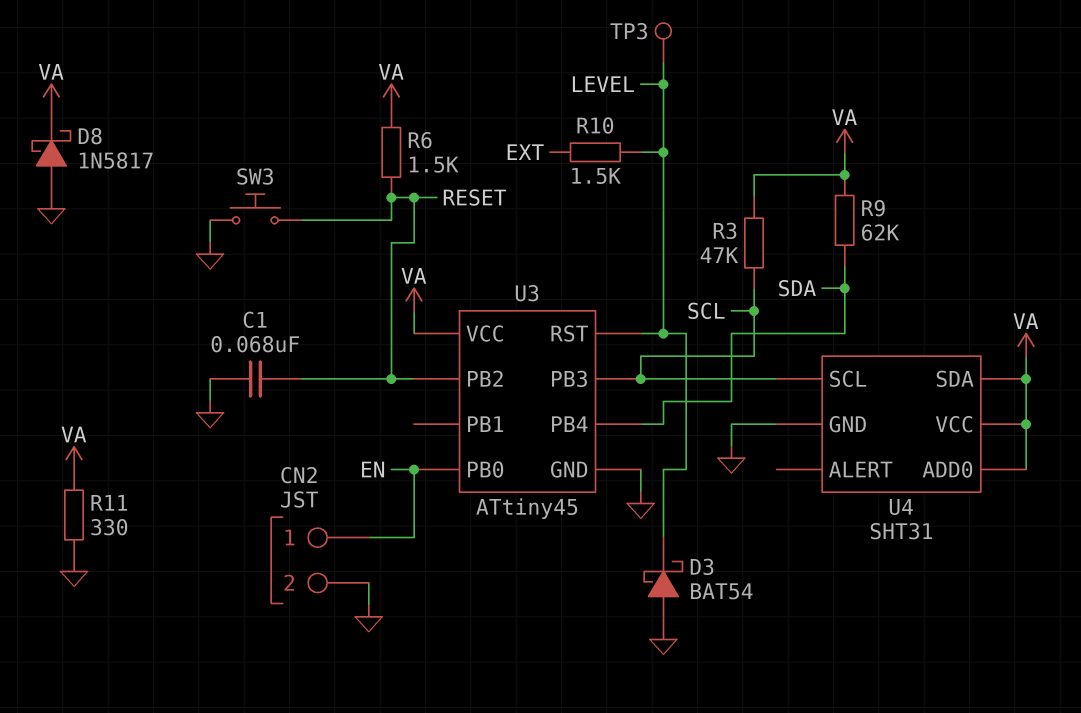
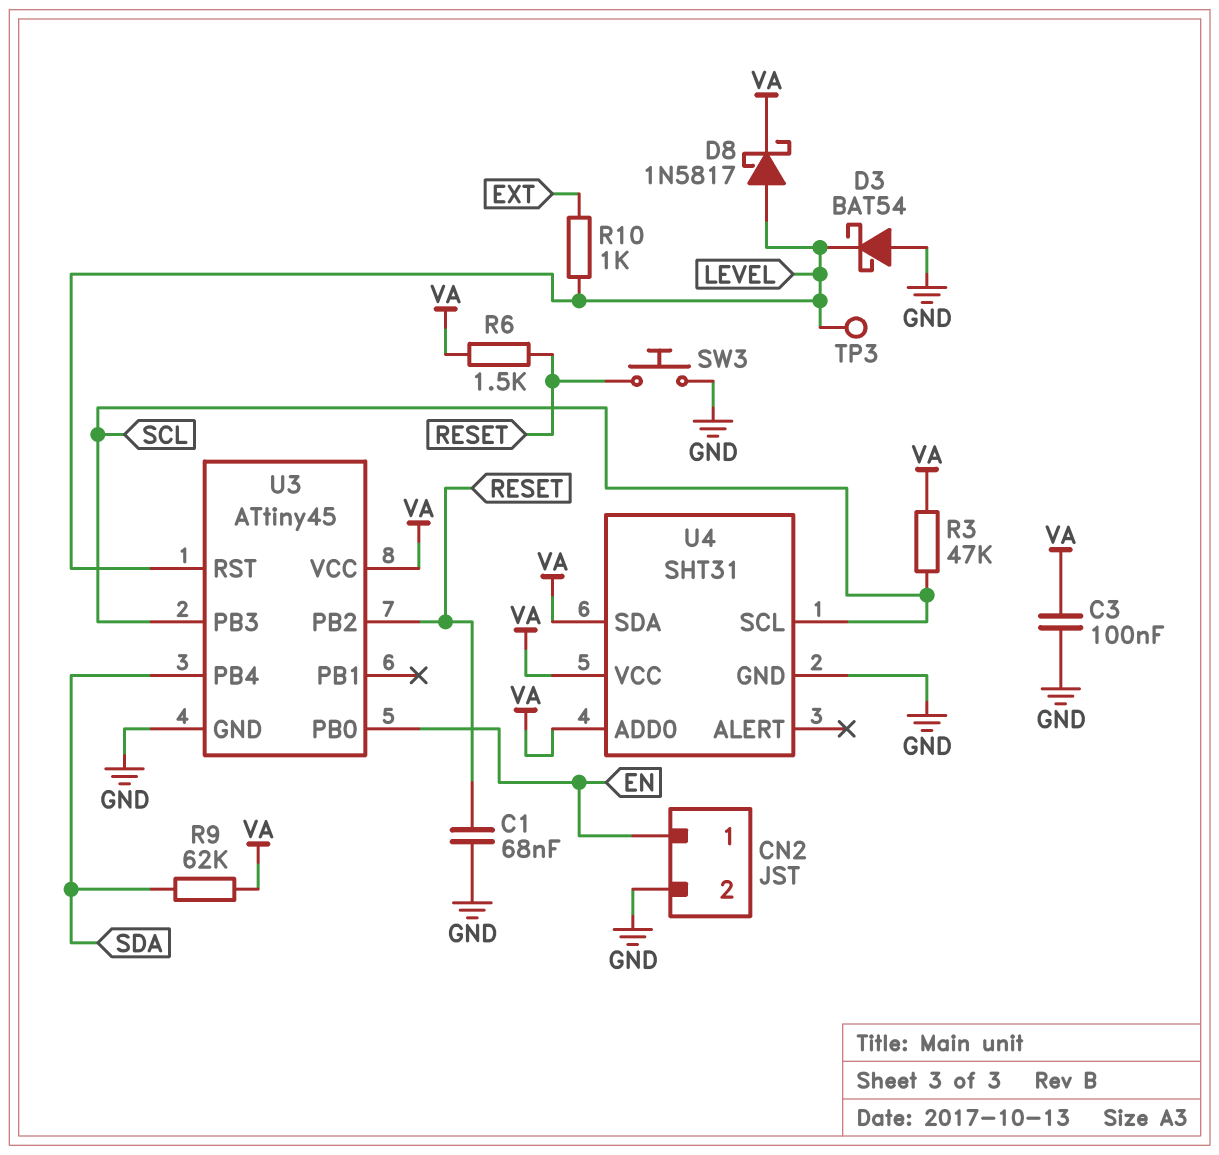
C3: none -> 100nF (GND, VA)
D8: schottky 1N5817 (A GND, K VA) -> schottky 1N5817 (A LEVEL, K VA)
R10: 1.5k (EXT, LEVEL) -> 1k (EXT, LEVEL)
R11: 330 (GND, VA) -> none

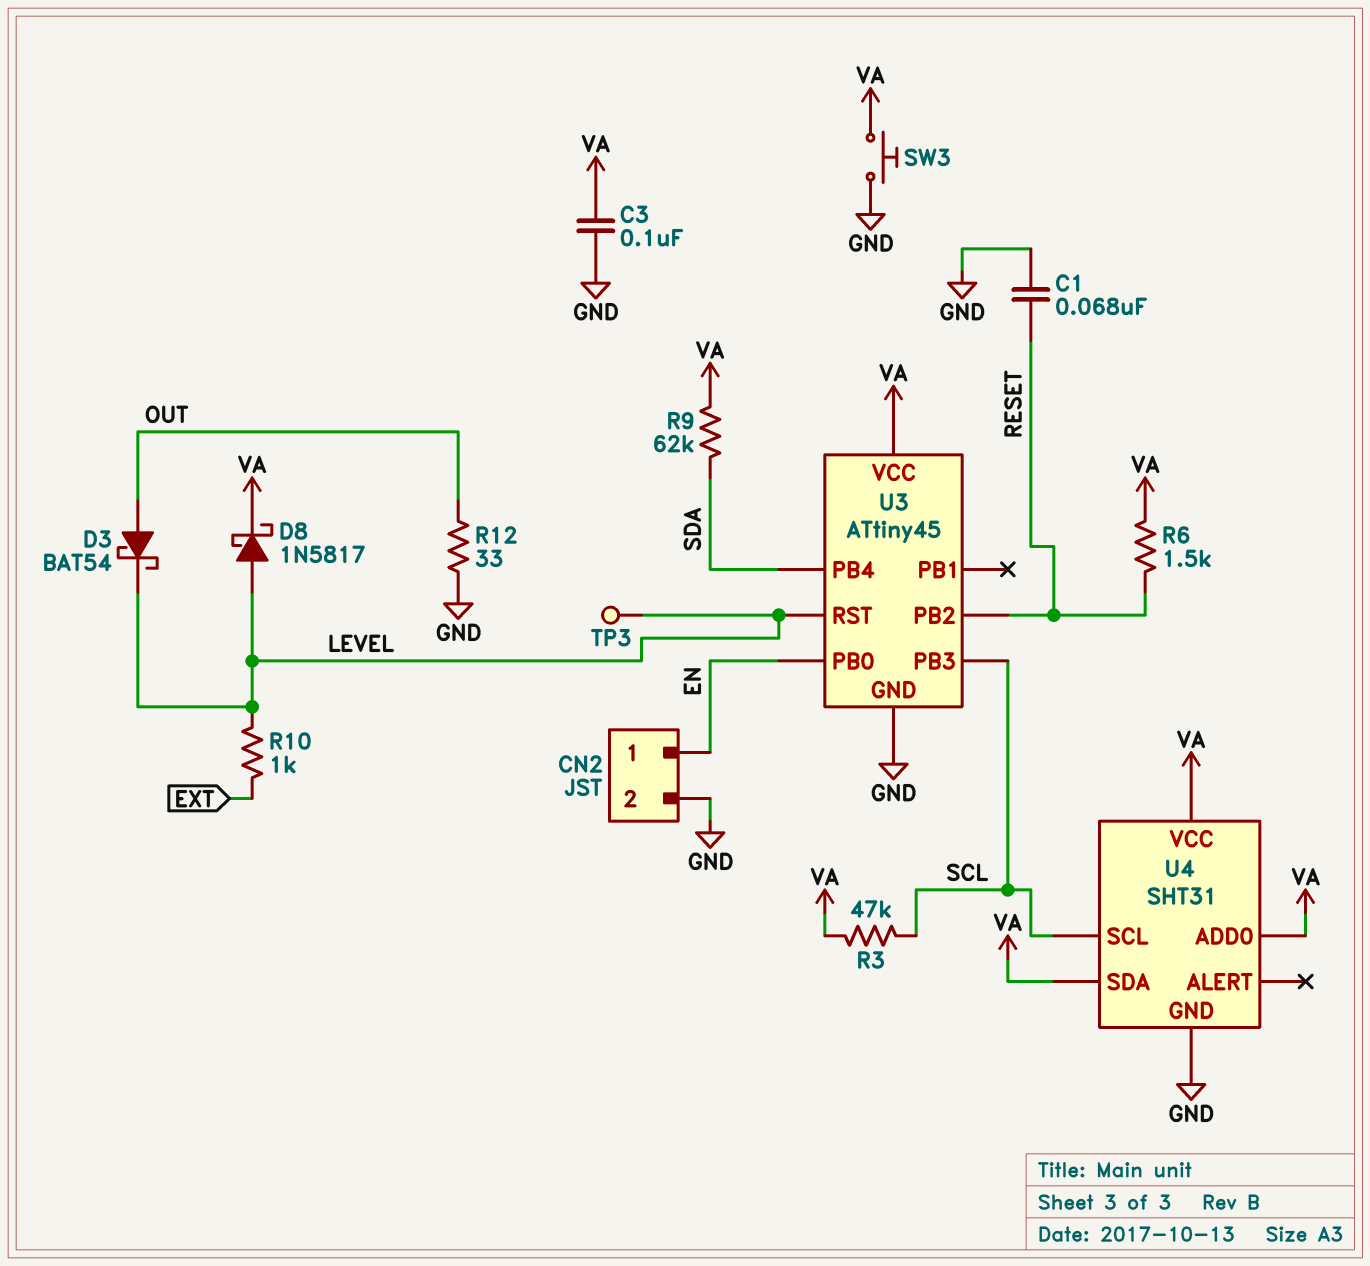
D3: schottky BAT54 (A GND, K LEVEL) -> schottky BAT54 (A OUT, K LEVEL)
R12: none -> 33 (GND, OUT)
SW3: button (GND, RESET) -> button (GND, VA)

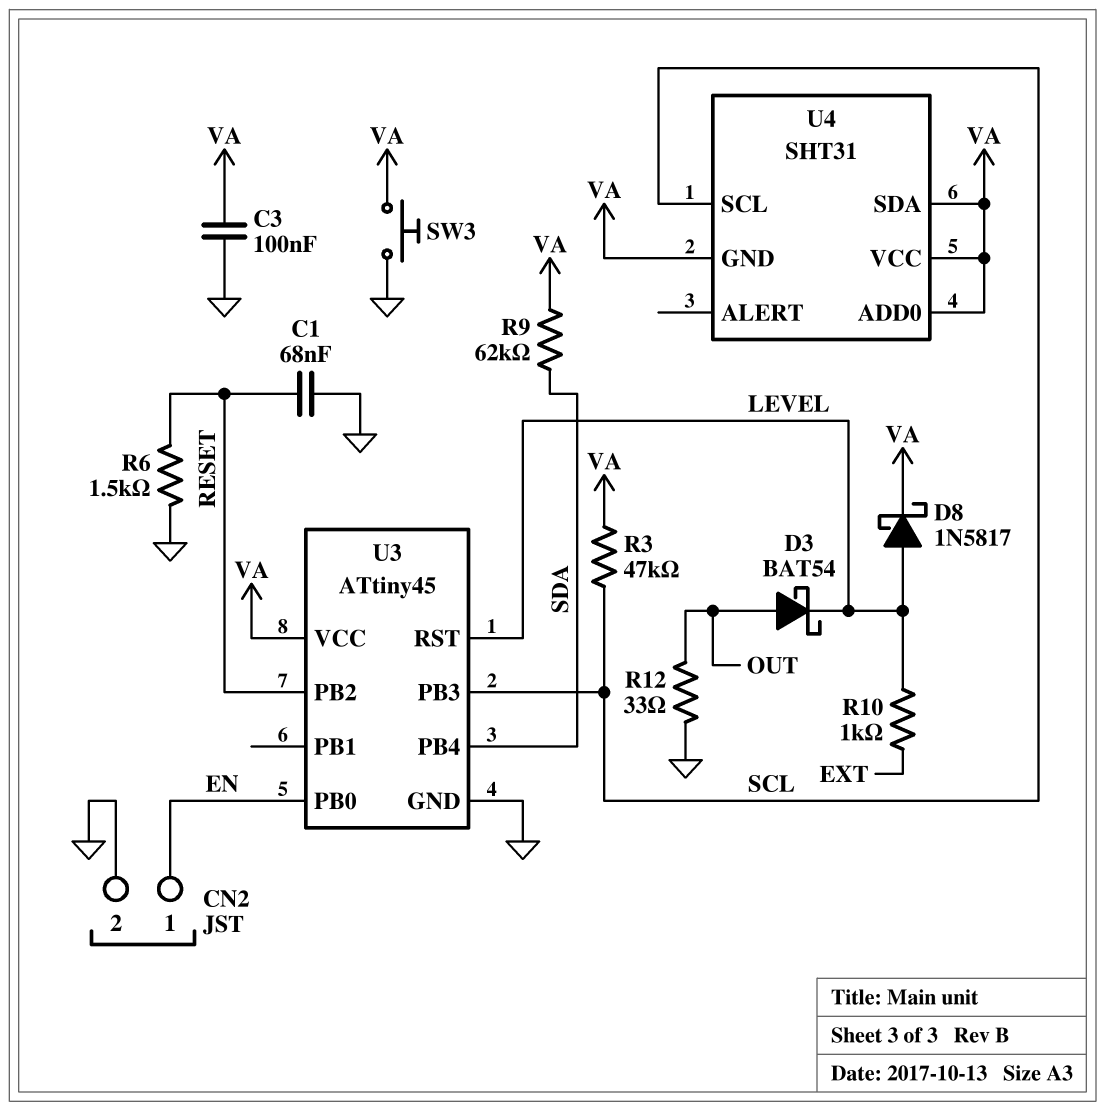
R6: 1.5k (RESET, VA) -> 1.5k (GND, RESET)
TP3: test point (LEVEL) -> none
U4 pin GND: GND -> VA

